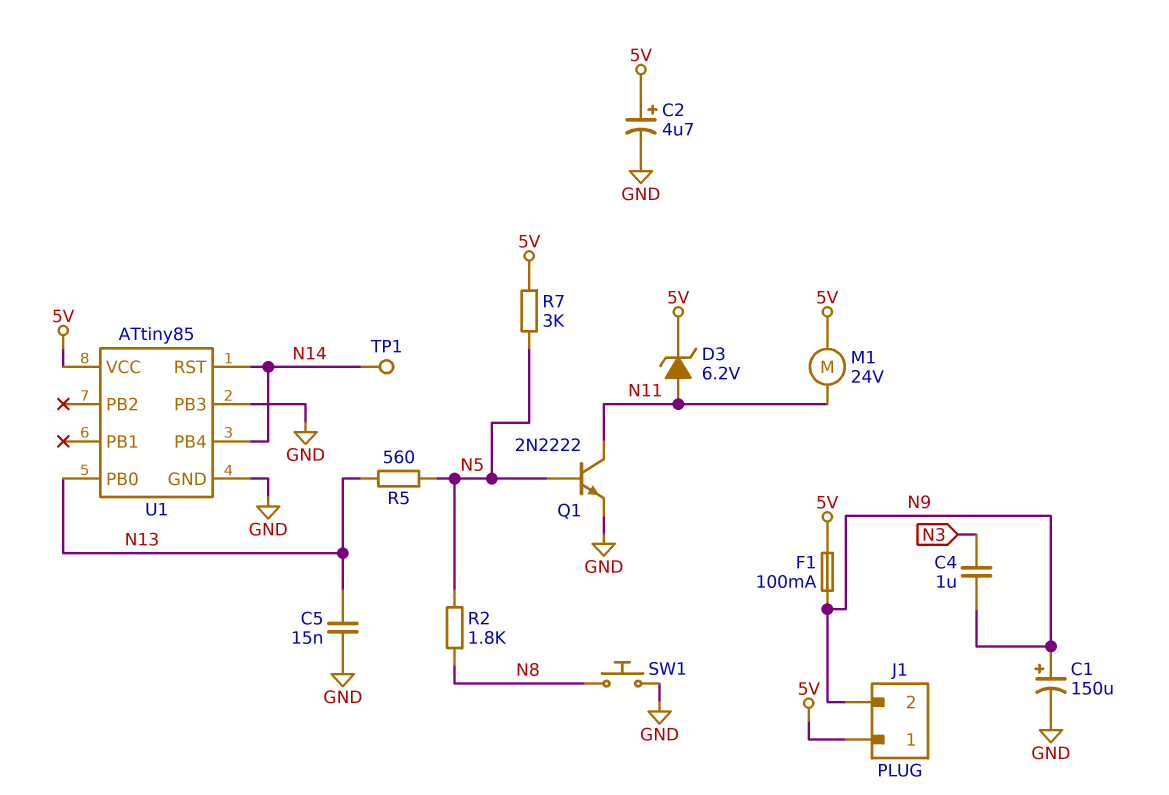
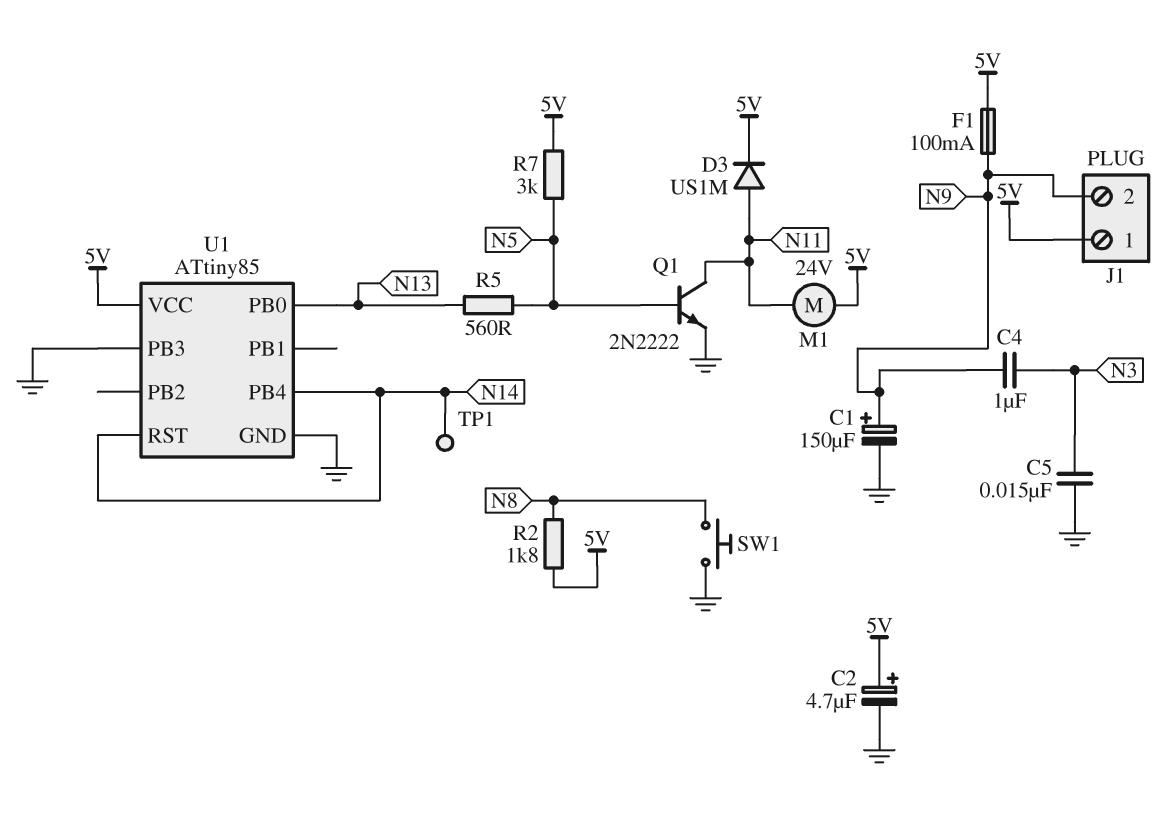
C5: 15nF (GND, N13) -> 15nF (GND, N3)
D3: zener 6.2V (A N11, K 5V) -> diode US1M (A N11, K 5V)
R2: 1.8k (N5, N8) -> 1.8k (5V, N8)

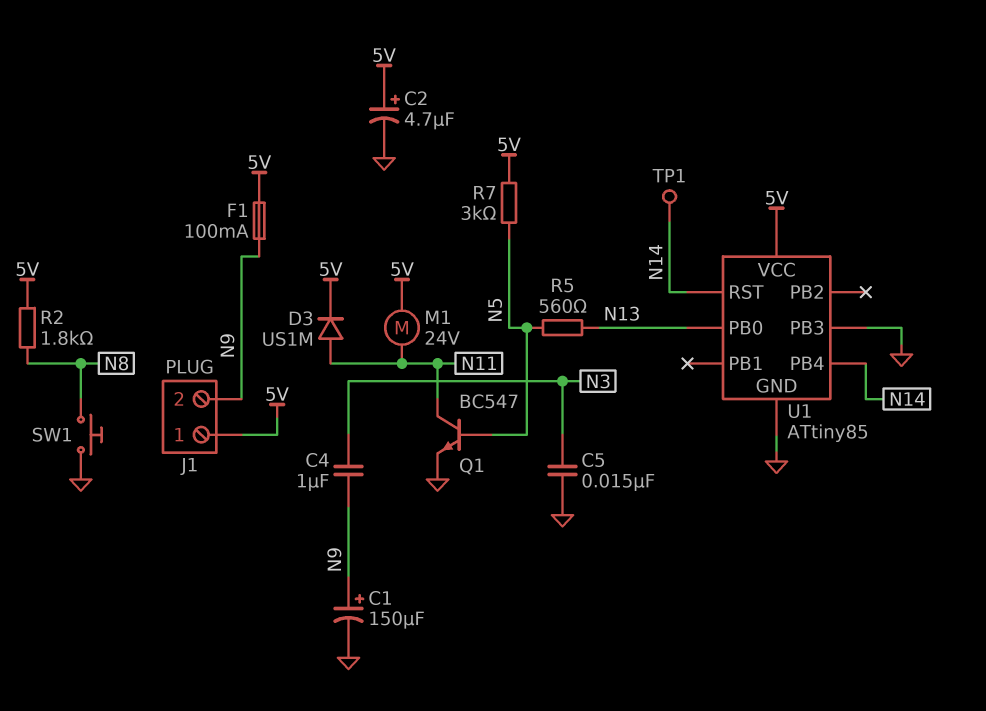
Q1: NPN 2N2222 (B N5, C N11, E GND) -> NPN BC547 (B N5, C N11, E GND)

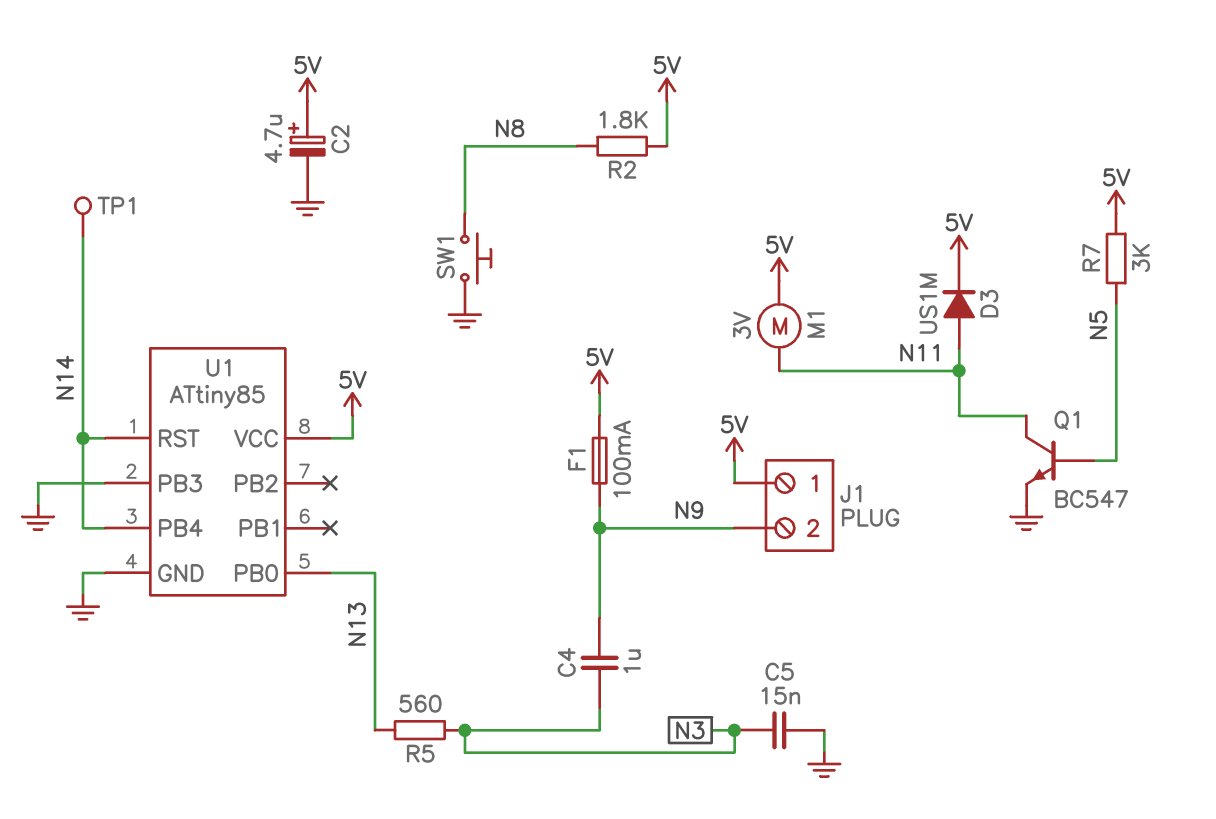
C1: 150uF (plus N9, minus GND) -> none
M1: motor 24V (5V, N11) -> motor 3V (5V, N11)
R5: 560 (N5, N13) -> 560 (N3, N13)

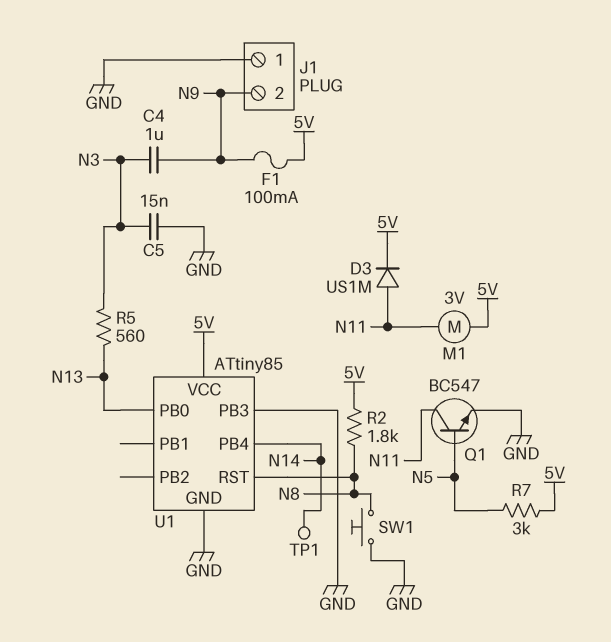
C2: 4.7uF (plus 5V, minus GND) -> none
J1 pin 1: 5V -> GND
U1 pin RST: N14 -> N8

